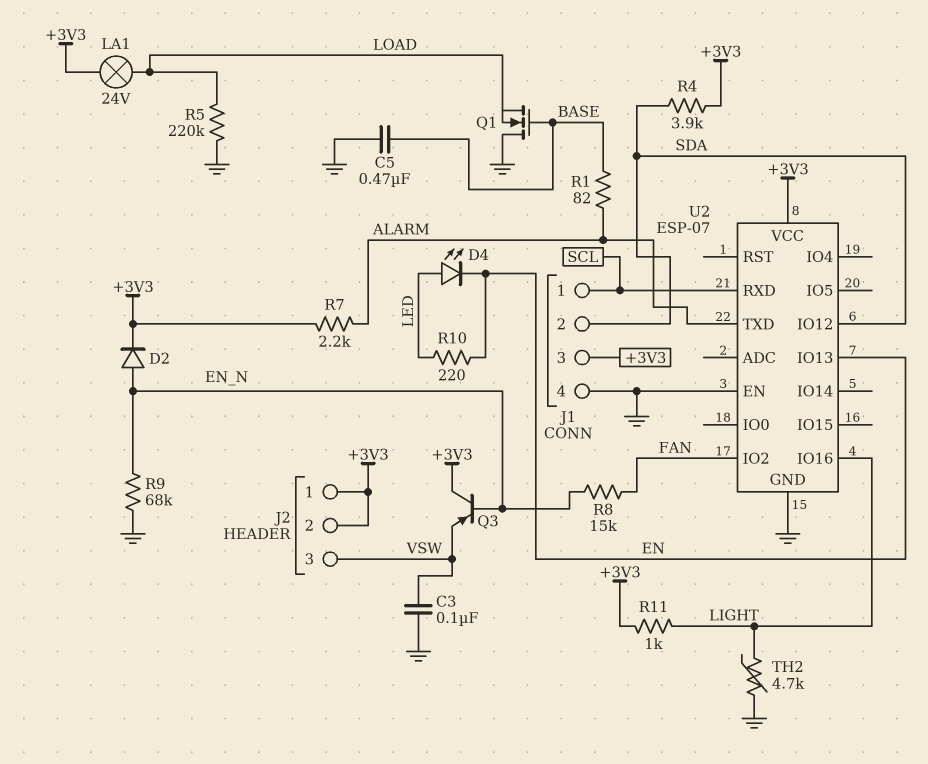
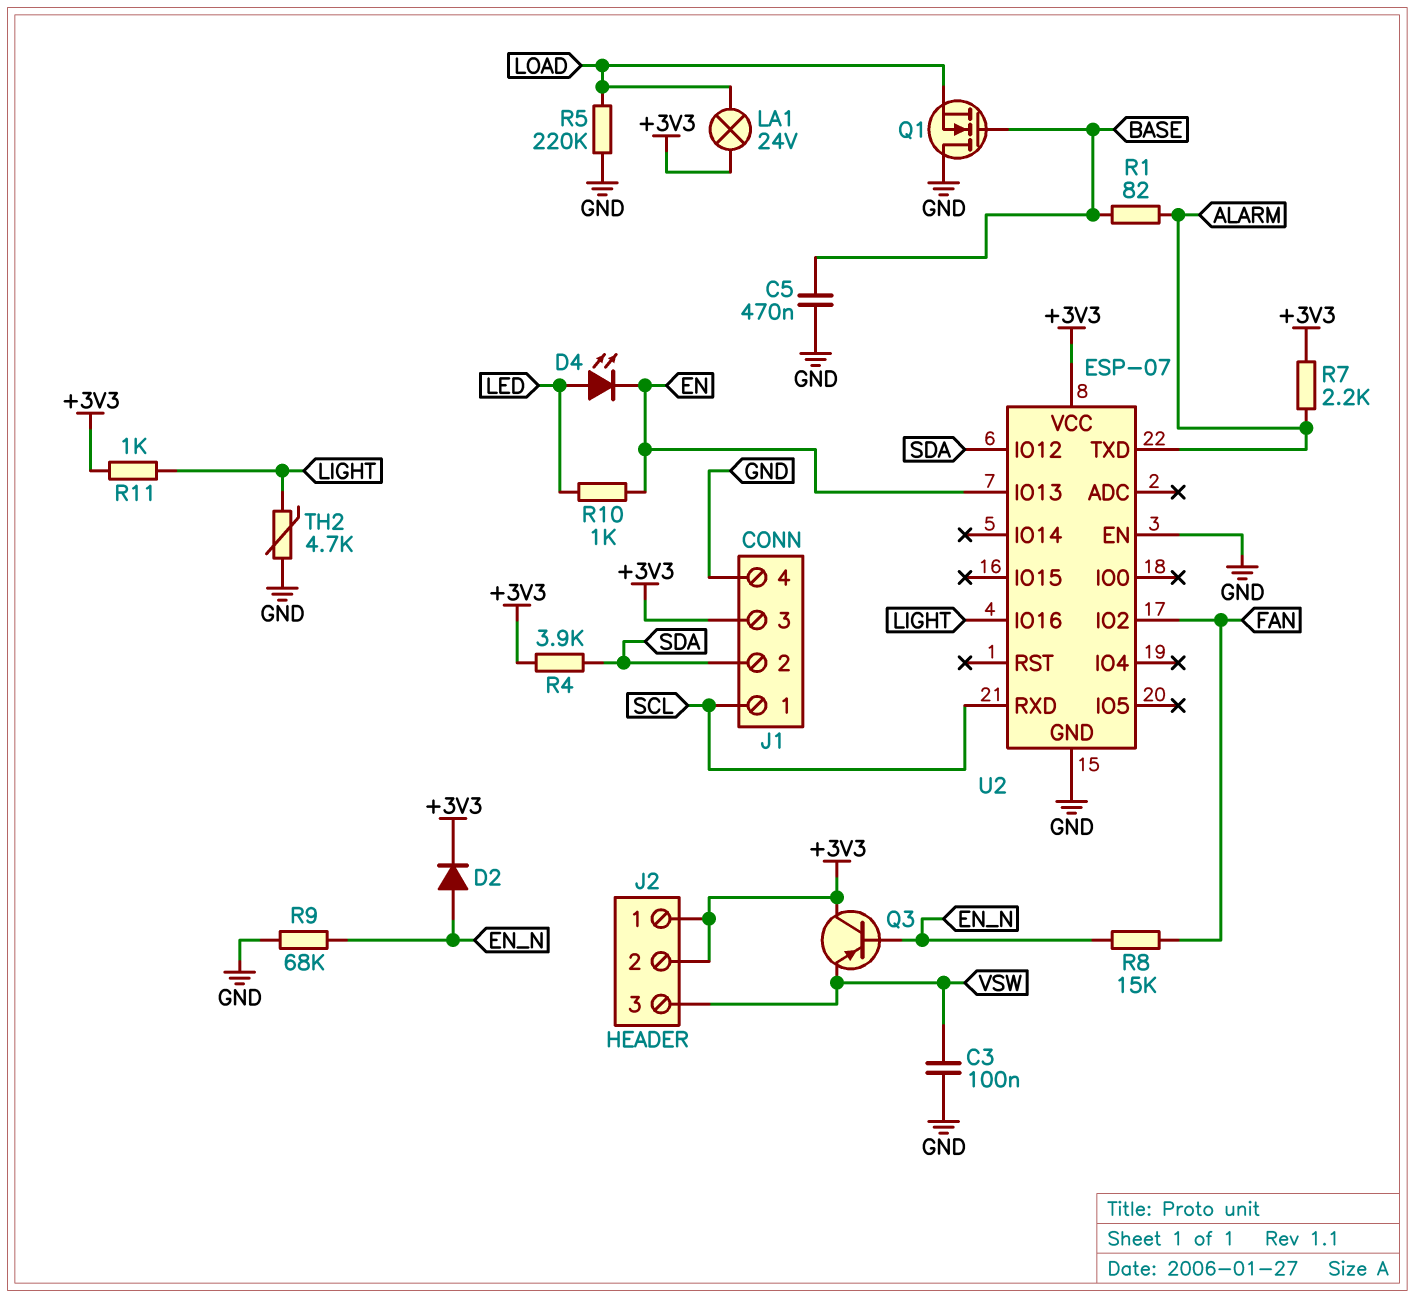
R10: 220 (EN, LED) -> 1k (EN, LED)

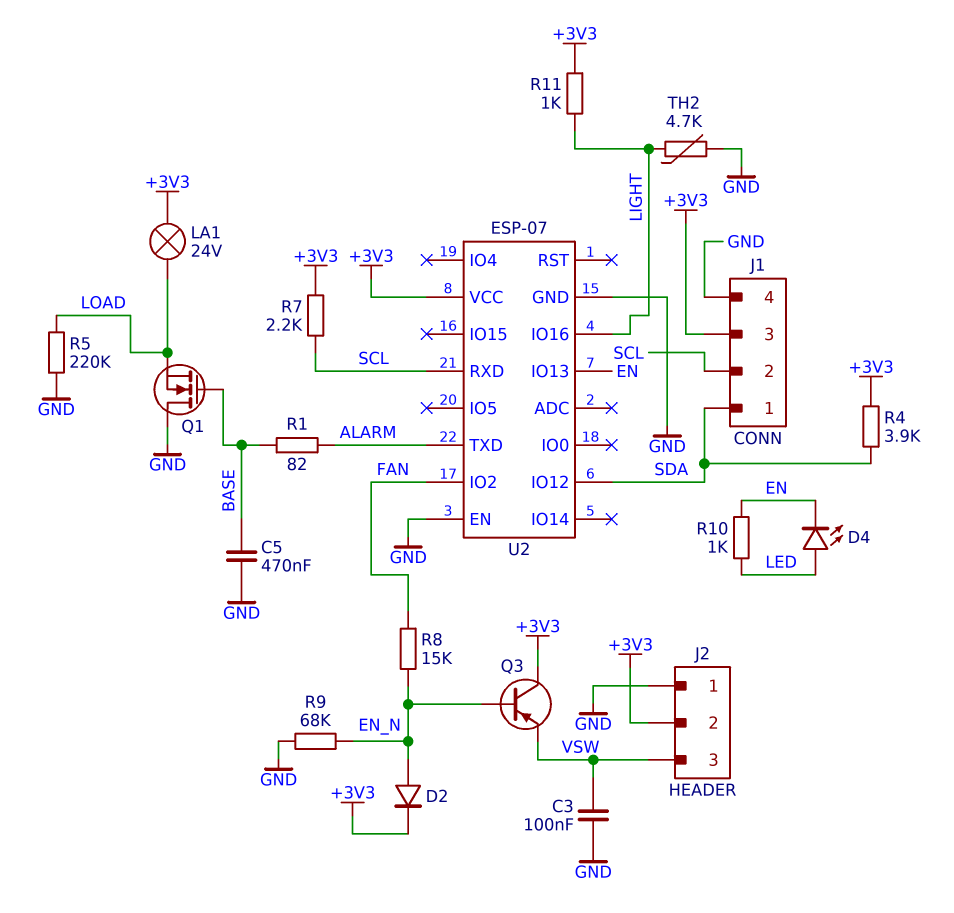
J1 pin 1: SCL -> SDA
J1 pin 2: SDA -> SCL
J2 pin 1: +3V3 -> GND
R7: 2.2k (+3V3, ALARM) -> 2.2k (+3V3, SCL)

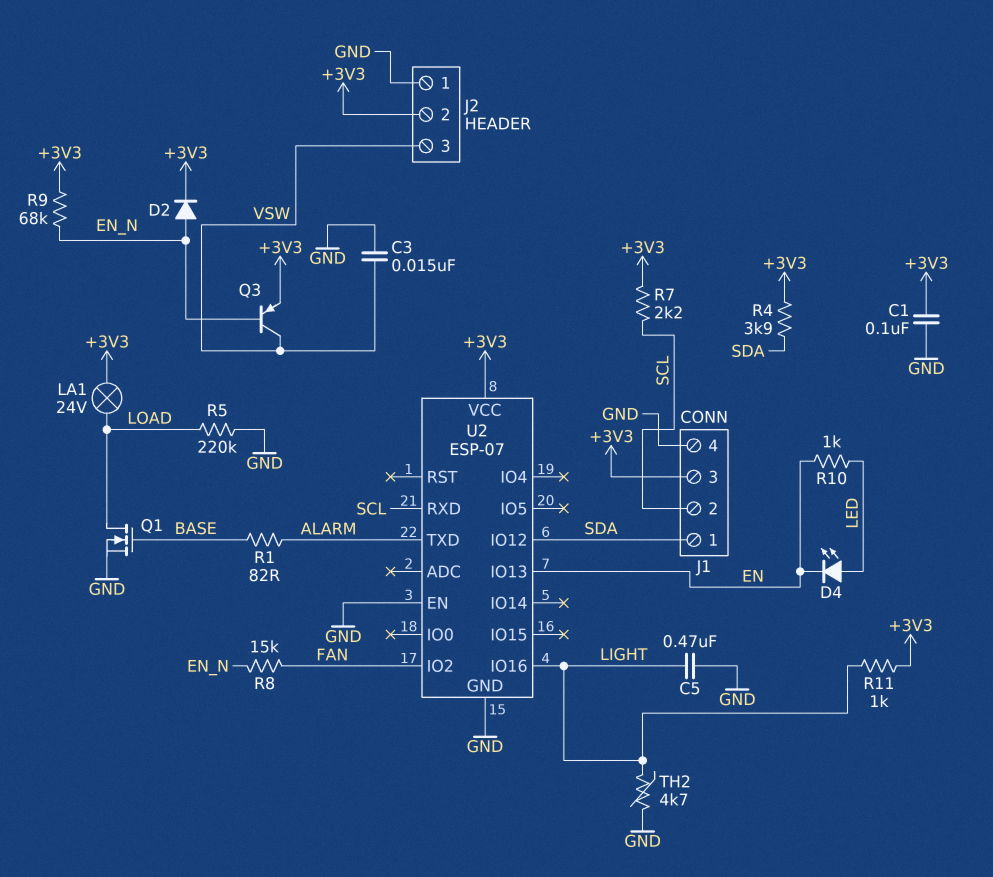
C1: none -> 100nF (+3V3, GND)
C3: 100nF (GND, VSW) -> 15nF (GND, VSW)
C5: 470nF (BASE, GND) -> 470nF (GND, LIGHT)
Q1: NMOS (G BASE, D GND, S LOAD) -> NMOS (G BASE, D LOAD, S GND)
Q3: PNP (B EN_N, C +3V3, E VSW) -> PNP (B EN_N, C VSW, E +3V3)
R9: 68k (EN_N, GND) -> 68k (+3V3, EN_N)

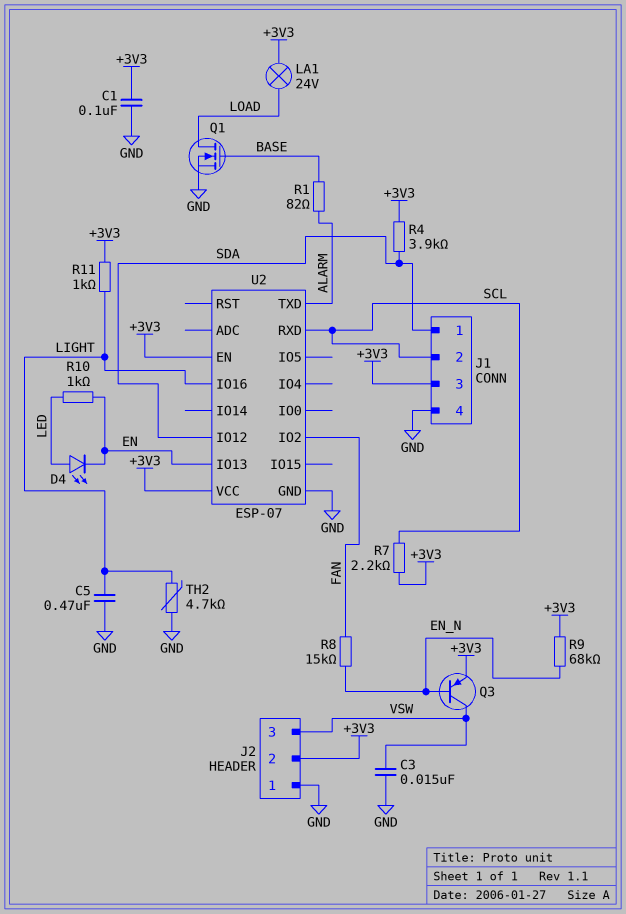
D2: diode (A EN_N, K +3V3) -> none
R5: 220k (GND, LOAD) -> none
U2 pin EN: GND -> +3V3

